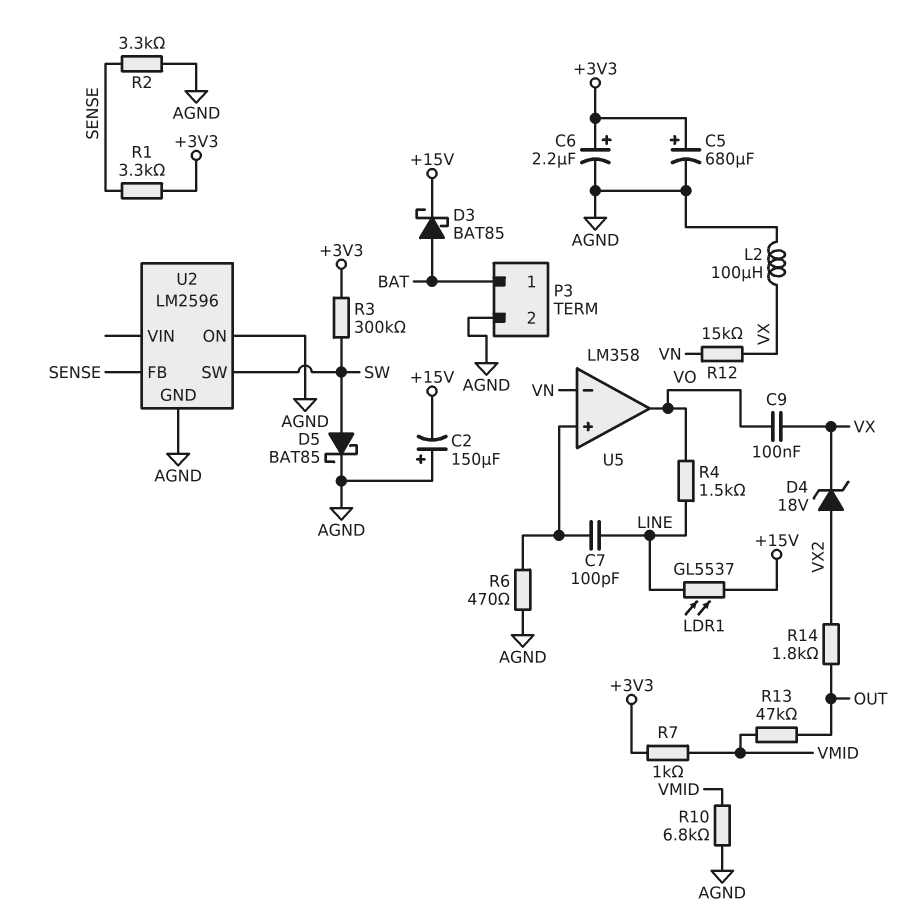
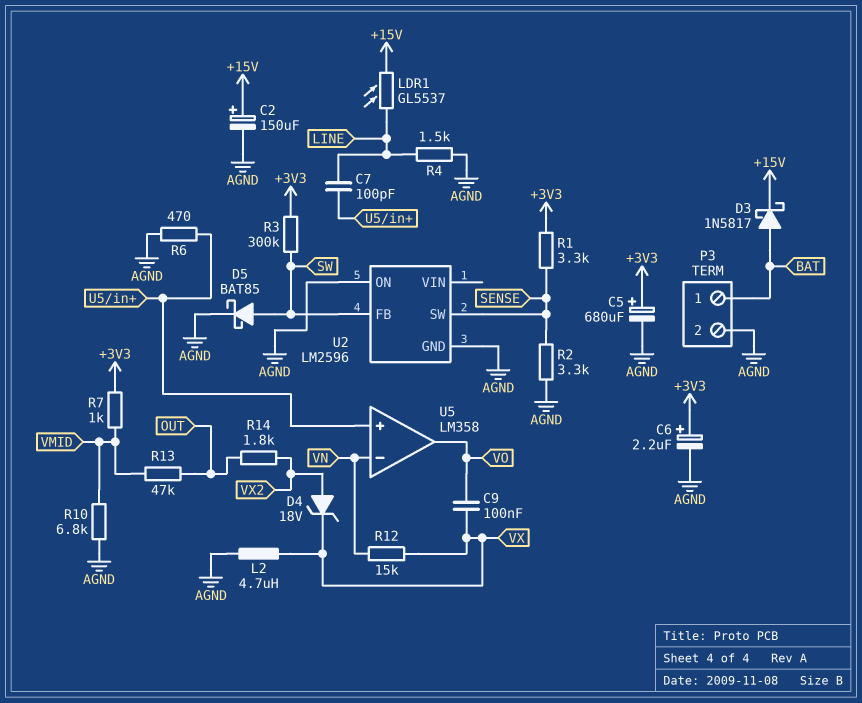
C2: 150uF (plus AGND, minus +15V) -> 150uF (plus +15V, minus AGND)
D3: schottky BAT85 (A BAT, K +15V) -> schottky 1N5817 (A BAT, K +15V)
L2: 100uH (AGND, VX) -> 4.7uH (AGND, VX)
R4: 1.5k (LINE, VO) -> 1.5k (AGND, LINE)
U2 pin FB: SENSE -> SW
U2 pin SW: SW -> SENSE

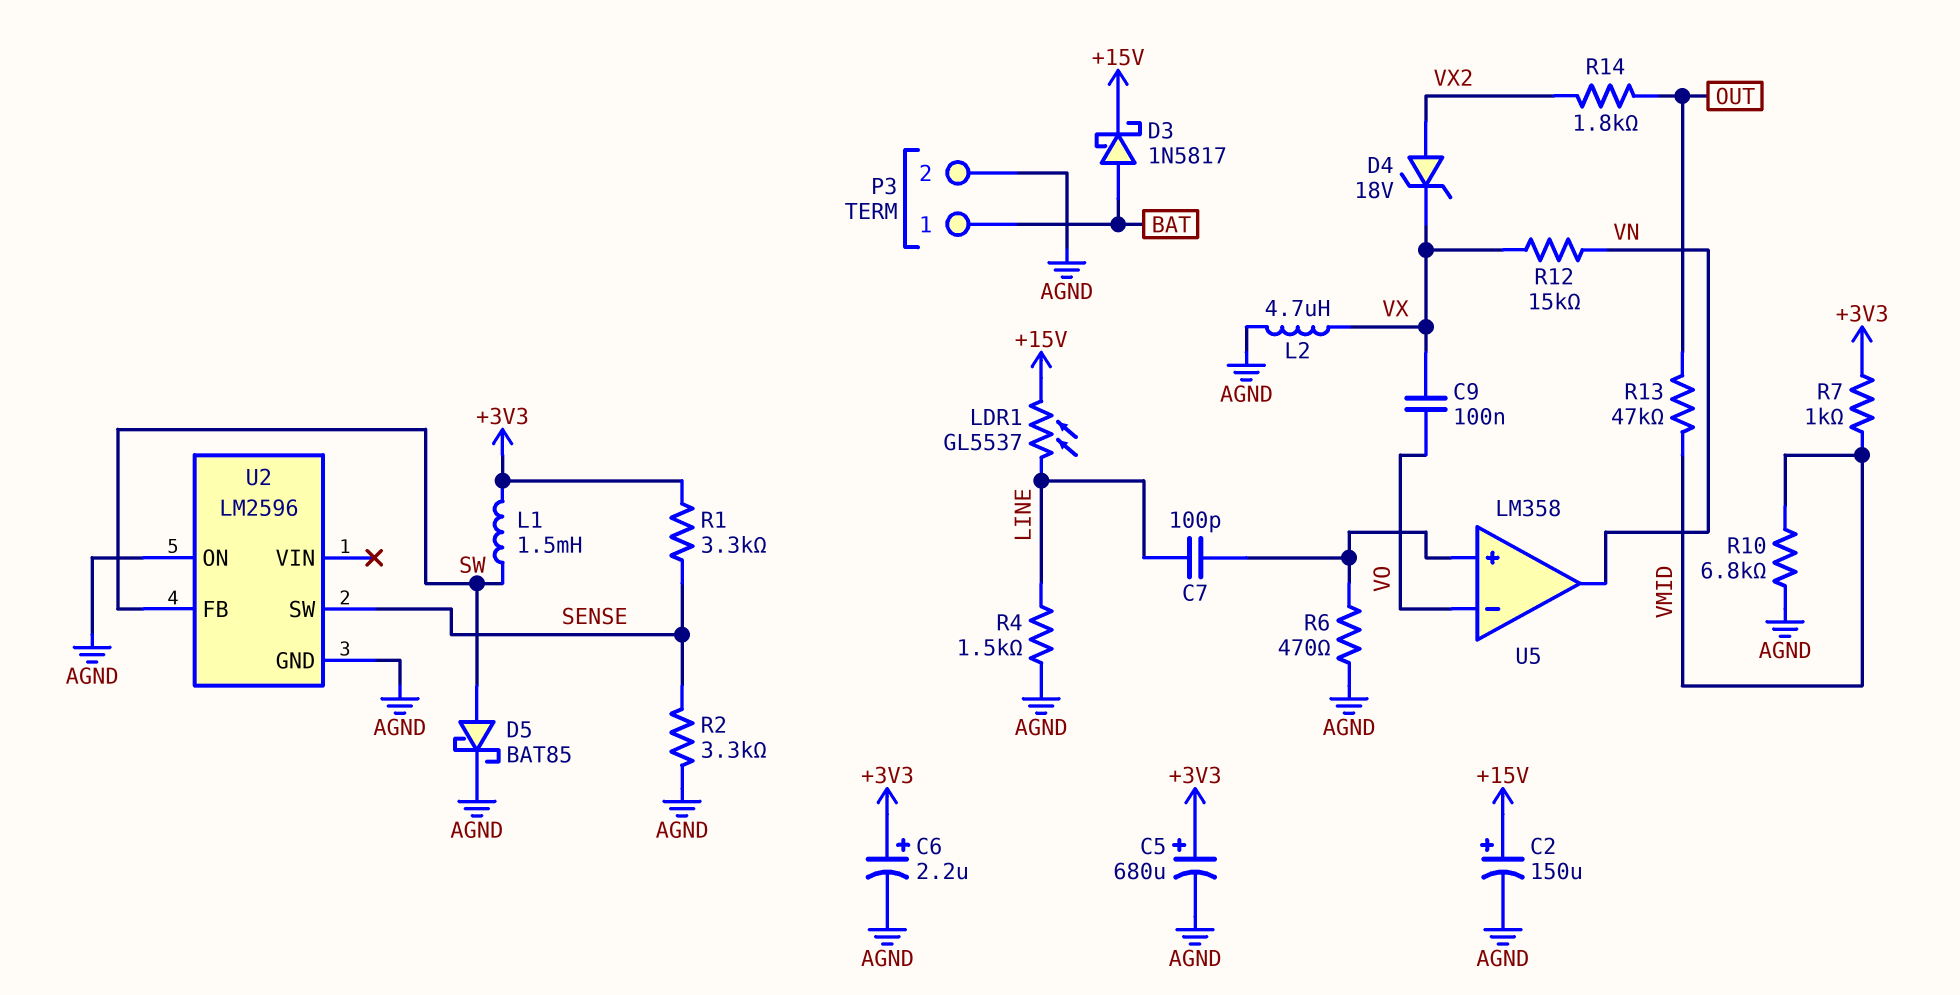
L1: none -> 1.5mH (+3V3, SW)
R3: 300k (+3V3, SW) -> none
U5 pin in-: VN -> VO
U5 pin out: VO -> VN

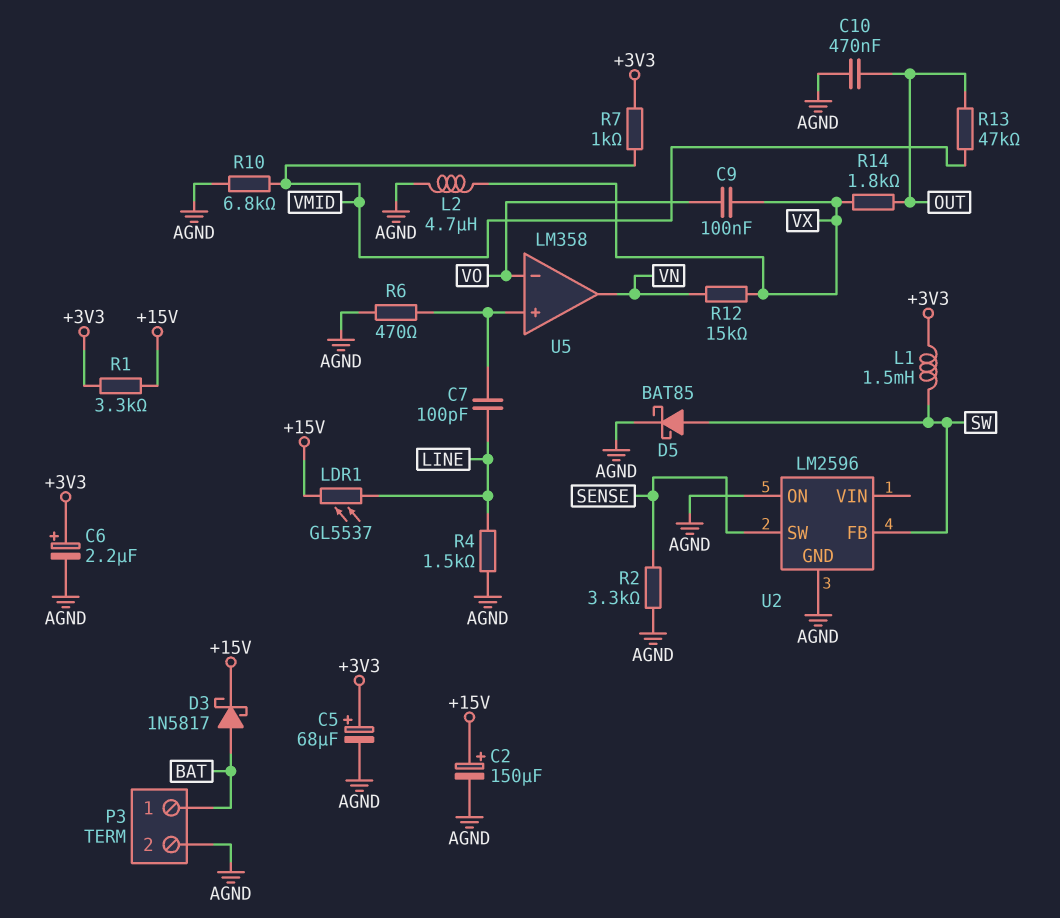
C5: 680uF (plus +3V3, minus AGND) -> 68uF (plus +3V3, minus AGND)
C10: none -> 470nF (AGND, OUT)
D4: zener 18V (A VX2, K VX) -> none
R1: 3.3k (+3V3, SENSE) -> 3.3k (+3V3, +15V)
R14: 1.8k (OUT, VX2) -> 1.8k (OUT, VX)

